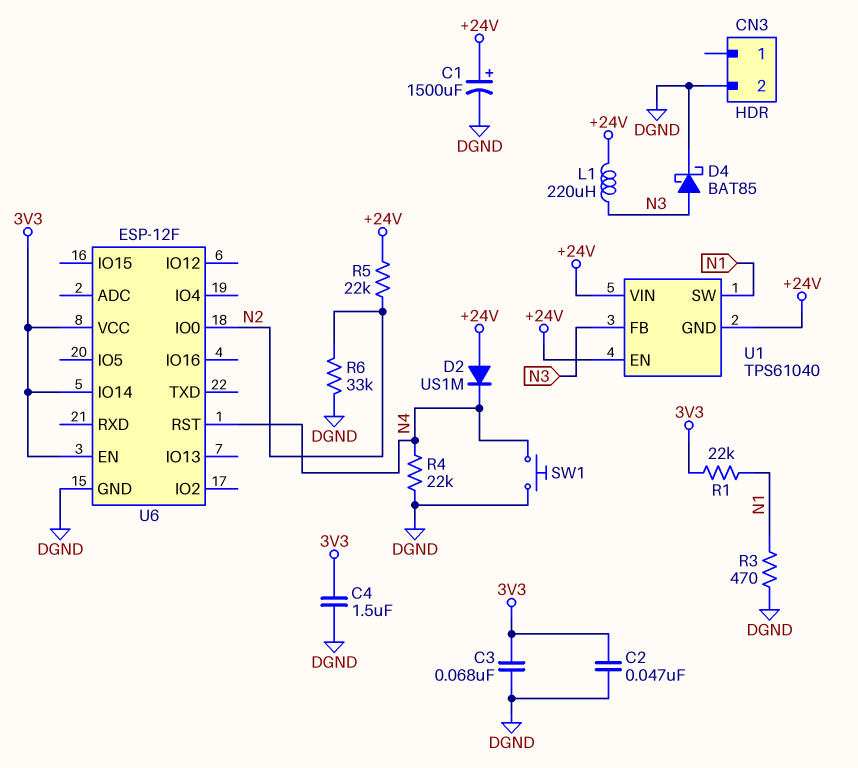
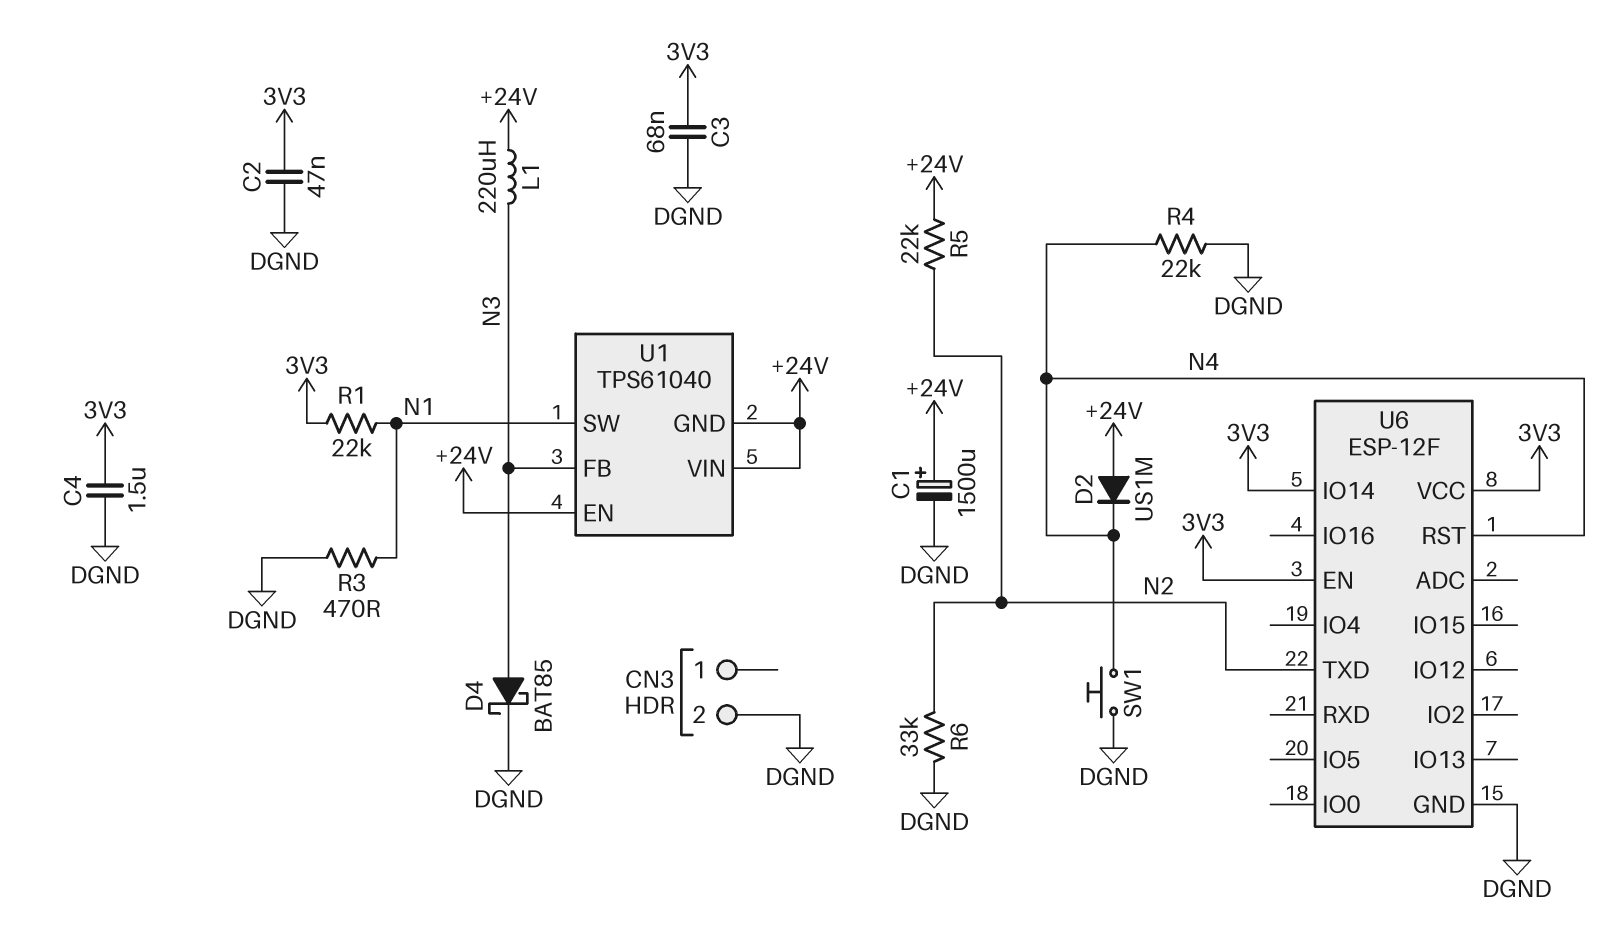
U6 pin IO0: N2 -> none
U6 pin TXD: none -> N2

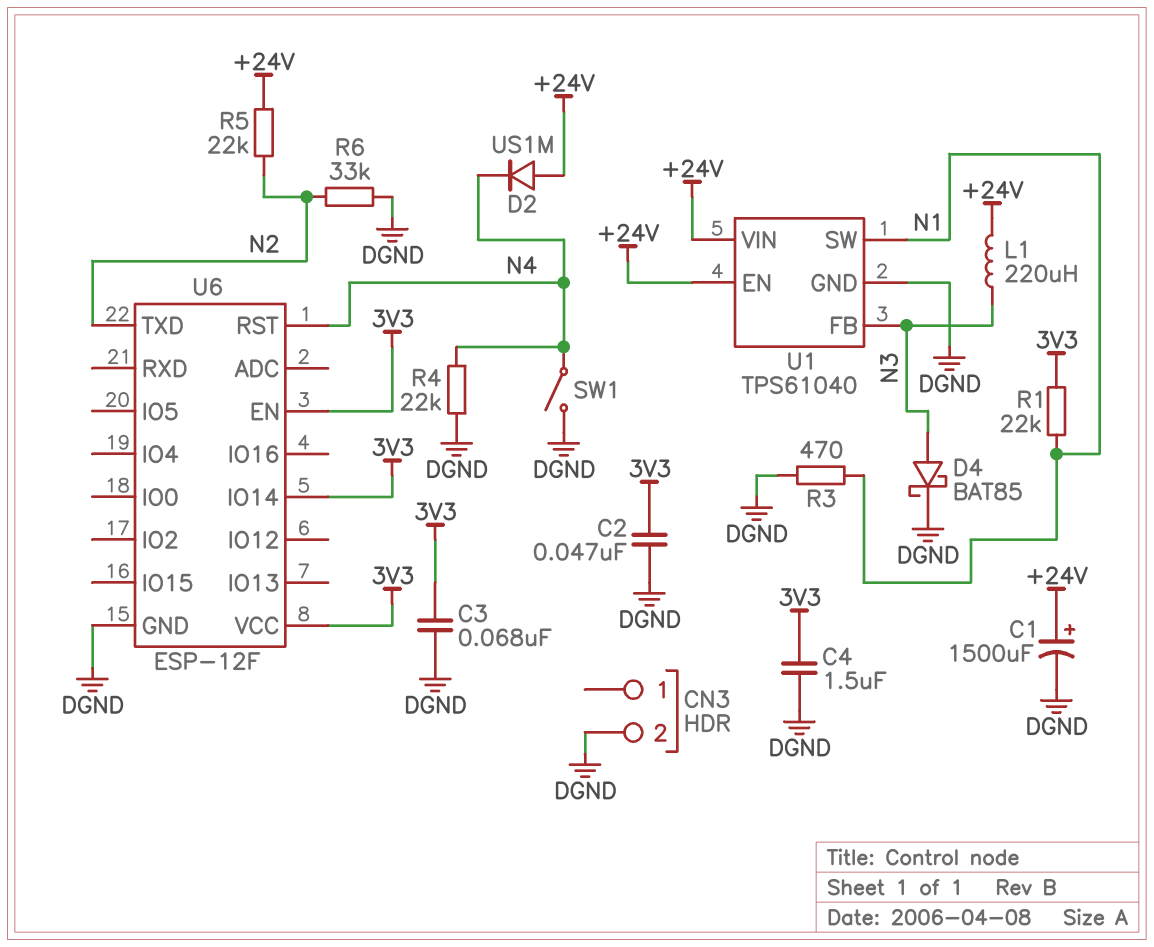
SW1: button (DGND, N4) -> switch (DGND, N4)
U1 pin GND: +24V -> DGND

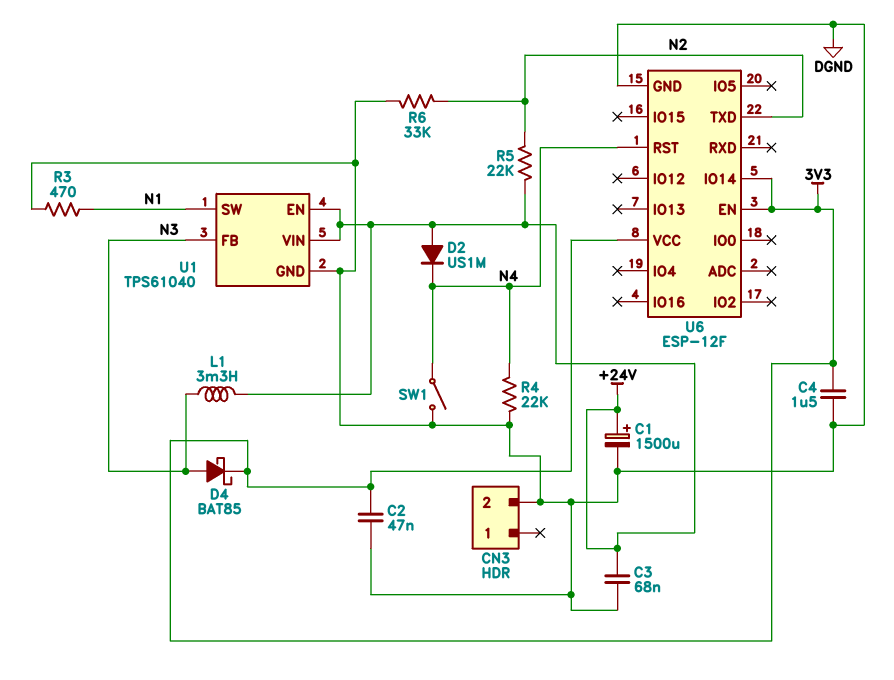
C3: 68nF (3V3, DGND) -> 68nF (+24V, DGND)
D4: schottky BAT85 (A N3, K DGND) -> schottky BAT85 (A N3, K 3V3)
L1: 220uH (+24V, N3) -> 3.3mH (+24V, N3)
R1: 22k (3V3, N1) -> none

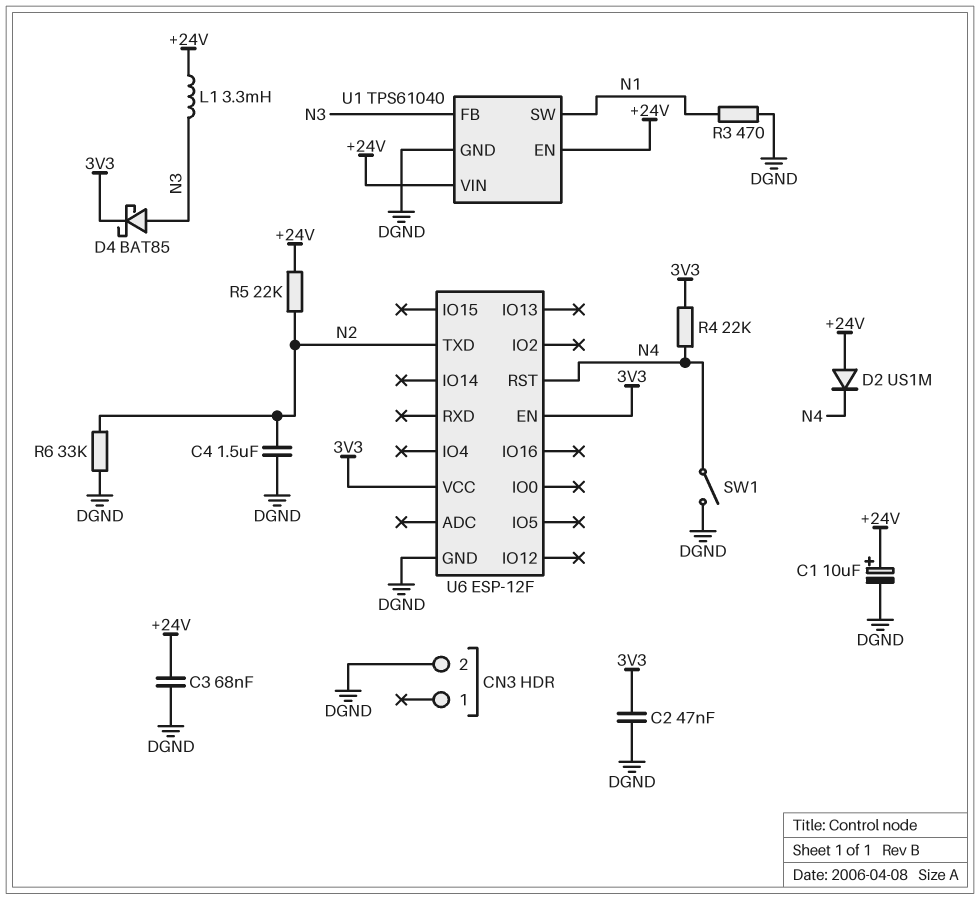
C1: 1500uF (plus +24V, minus DGND) -> 10uF (plus +24V, minus DGND)
C4: 1.5uF (3V3, DGND) -> 1.5uF (DGND, N2)
R4: 22k (DGND, N4) -> 22k (3V3, N4)
U6 pin IO14: 3V3 -> none

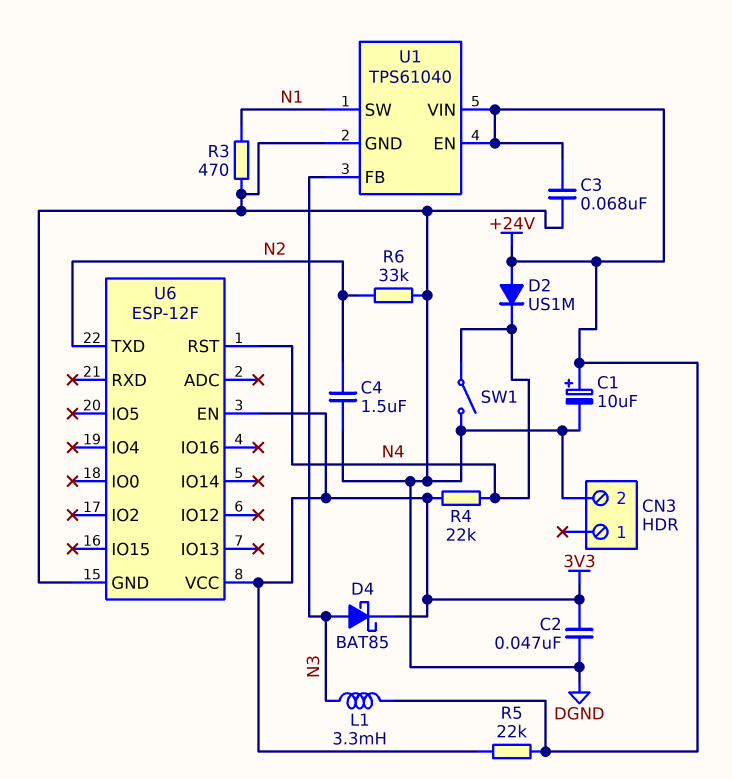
R5: 22k (+24V, N2) -> 22k (+24V, 3V3)

